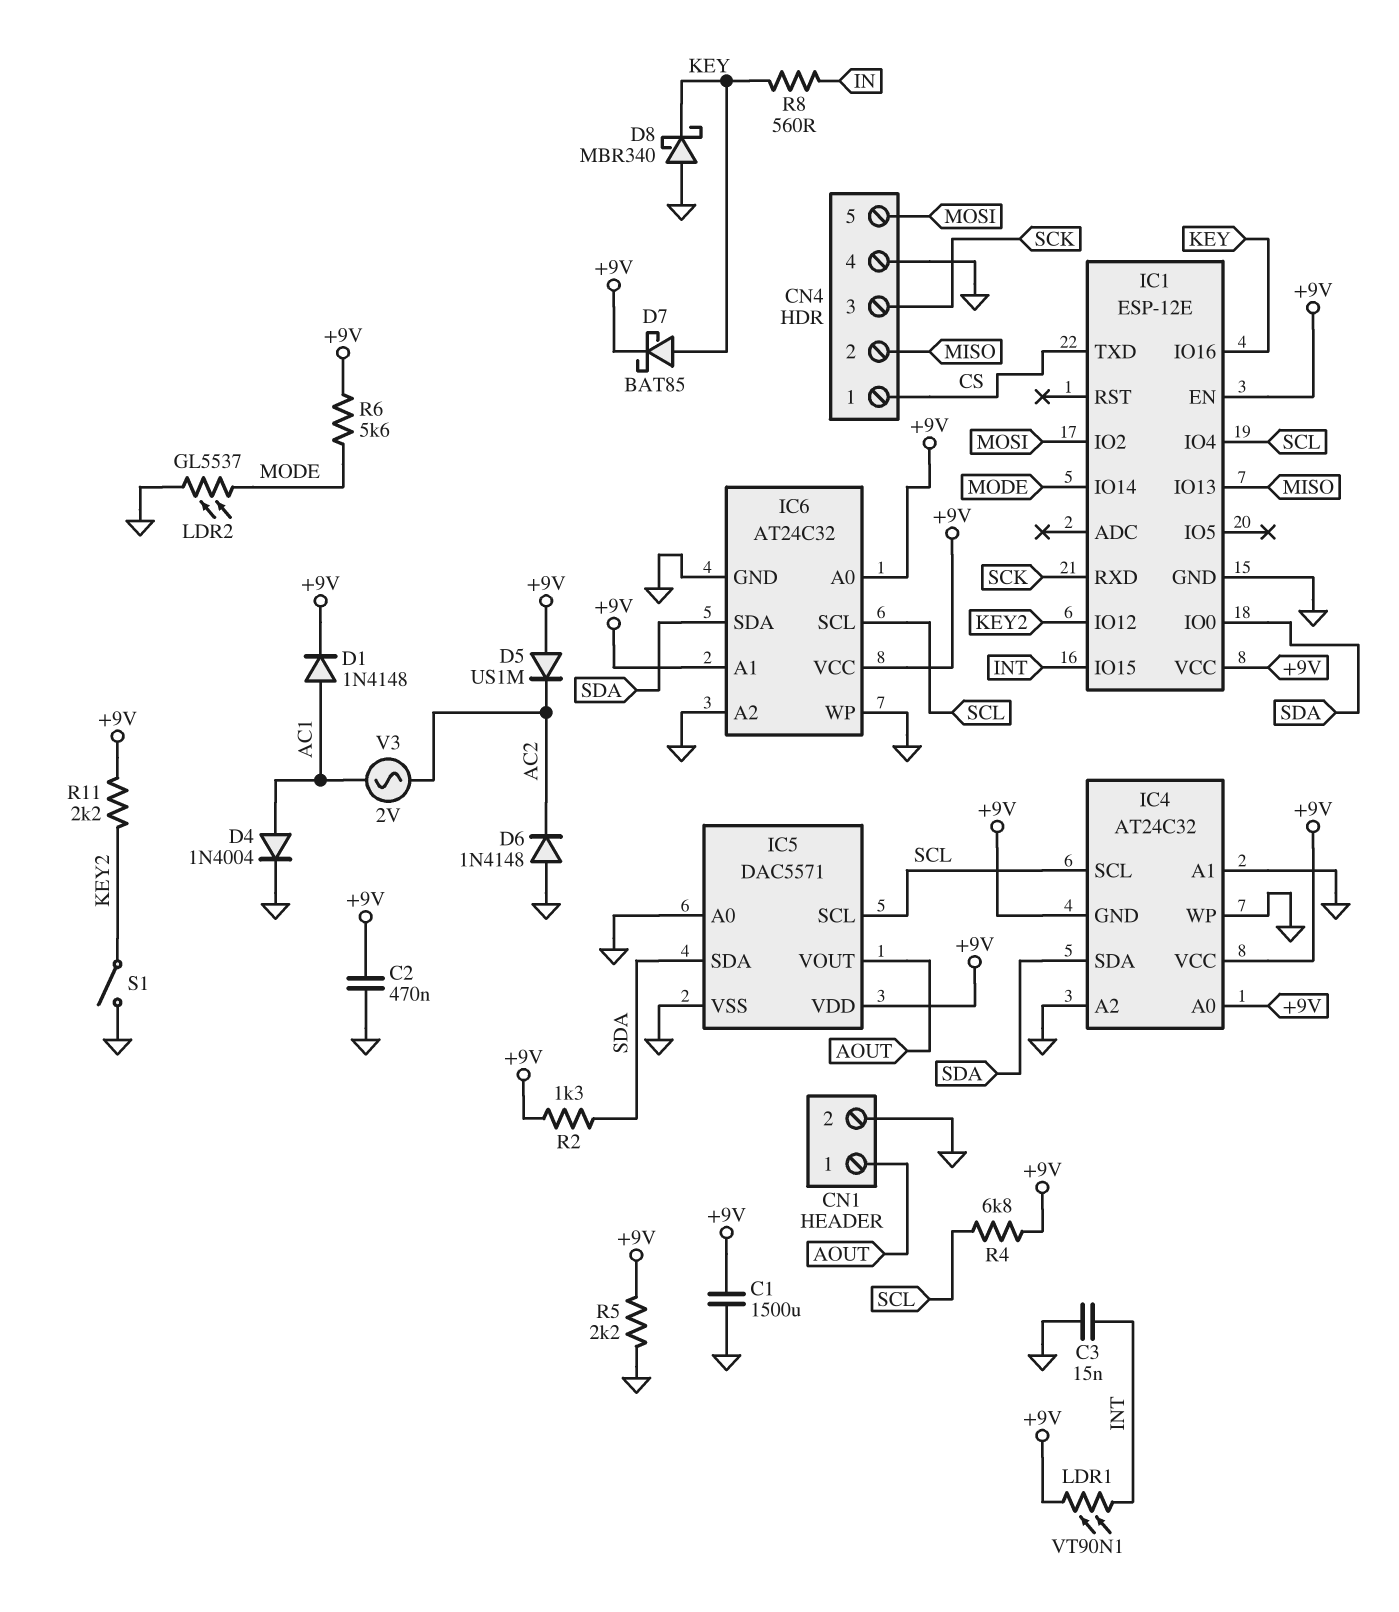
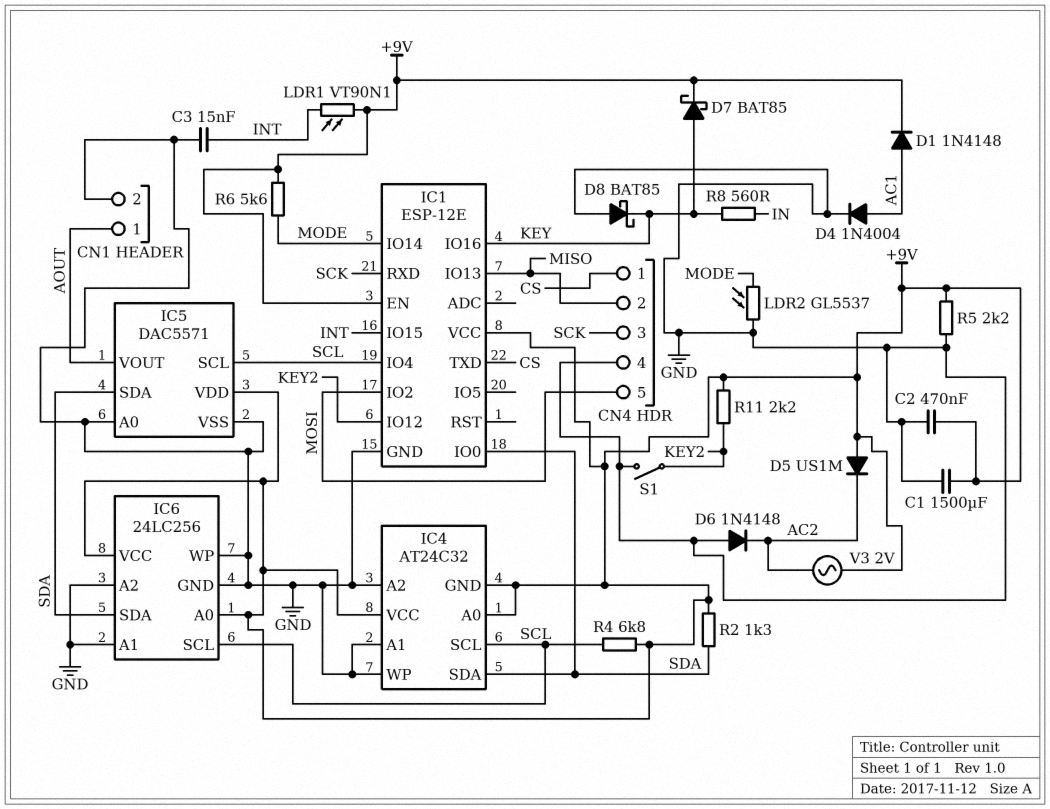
D8: schottky MBR340 (A GND, K KEY) -> schottky BAT85 (A GND, K KEY)
IC6: AT24C32 -> 24LC256
IC6 pin A1: +9V -> GND
V3: AC 2V (AC1, AC2) -> AC 2V (+9V, AC2)

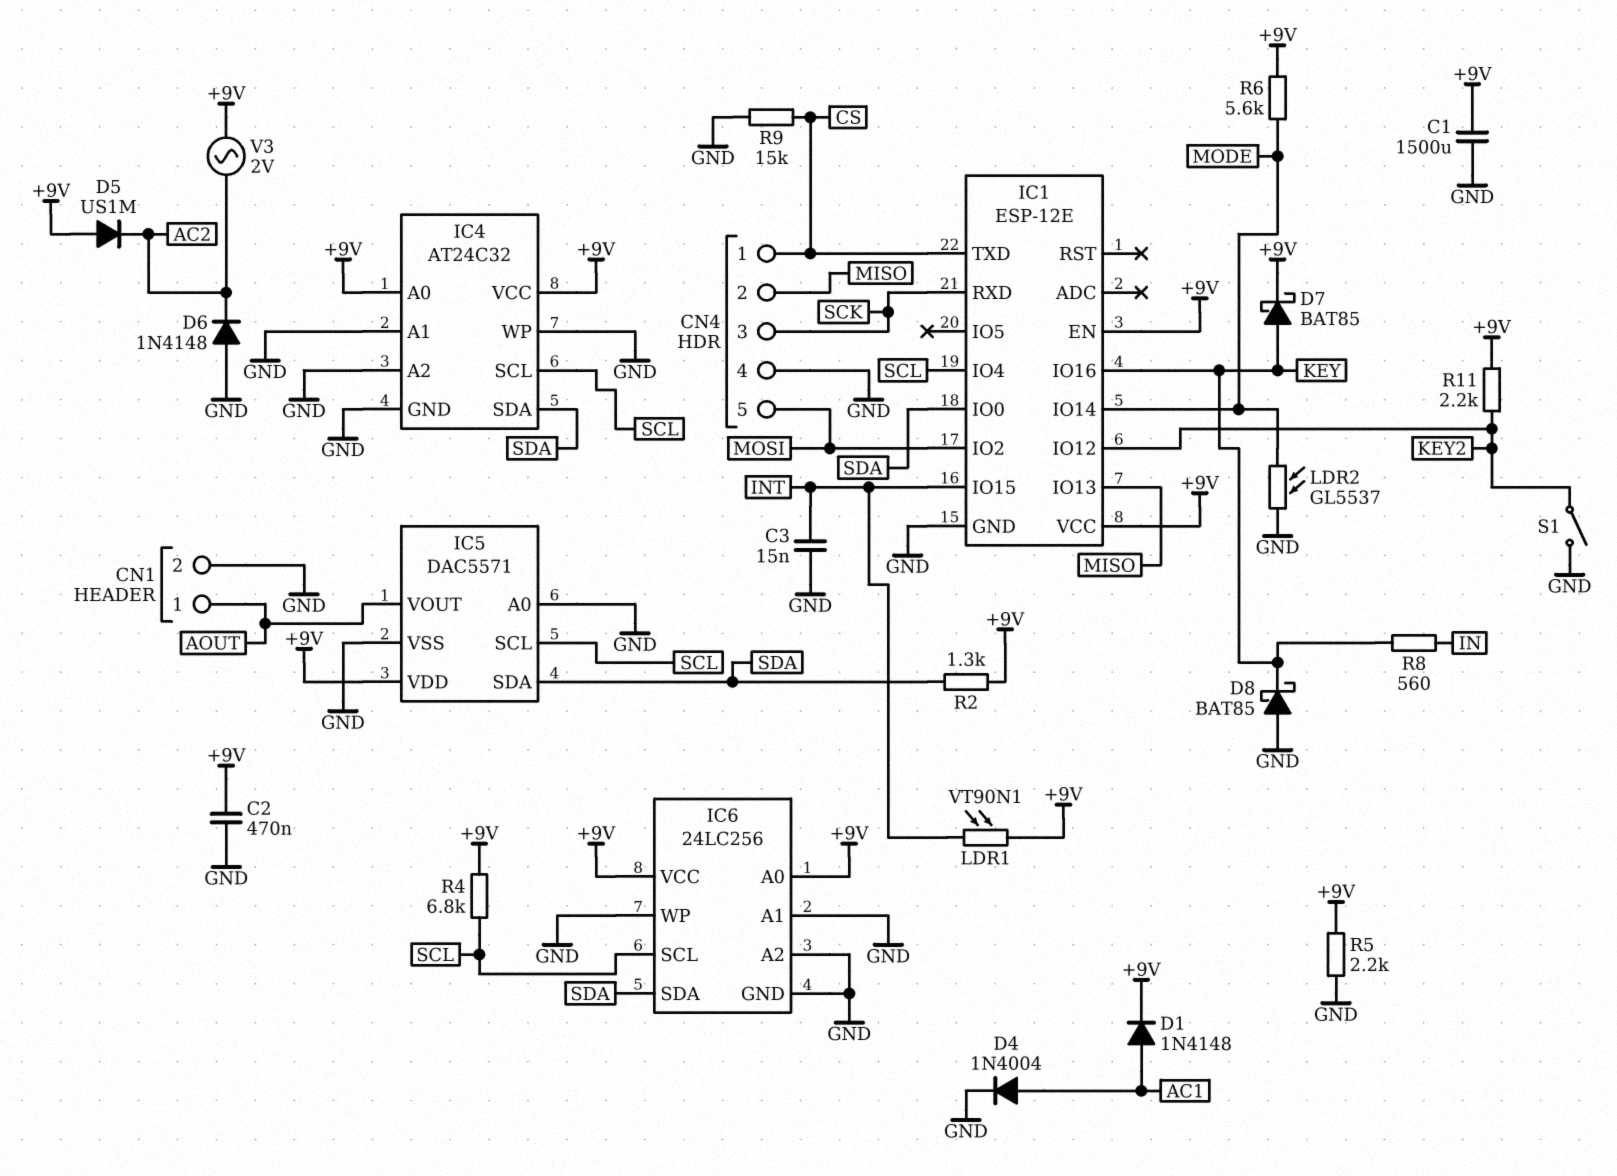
IC4 pin GND: +9V -> GND
R9: none -> 15k (CS, GND)

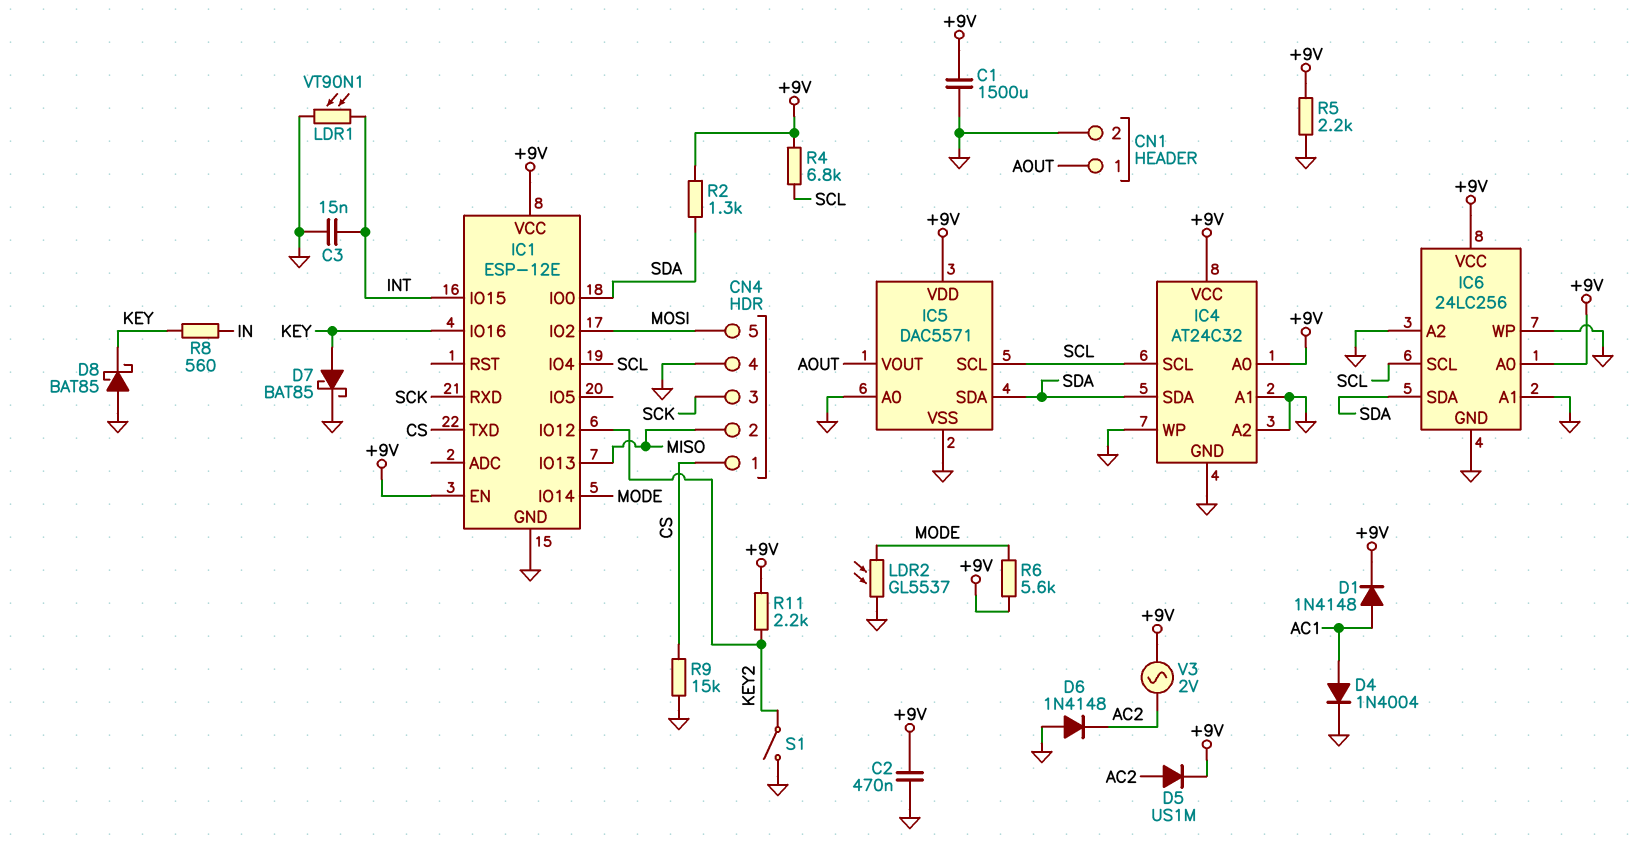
D5: diode US1M (A +9V, K AC2) -> diode US1M (A AC2, K +9V)
D7: schottky BAT85 (A KEY, K +9V) -> schottky BAT85 (A KEY, K GND)
LDR1: VT90N1 (+9V, INT) -> VT90N1 (GND, INT)

